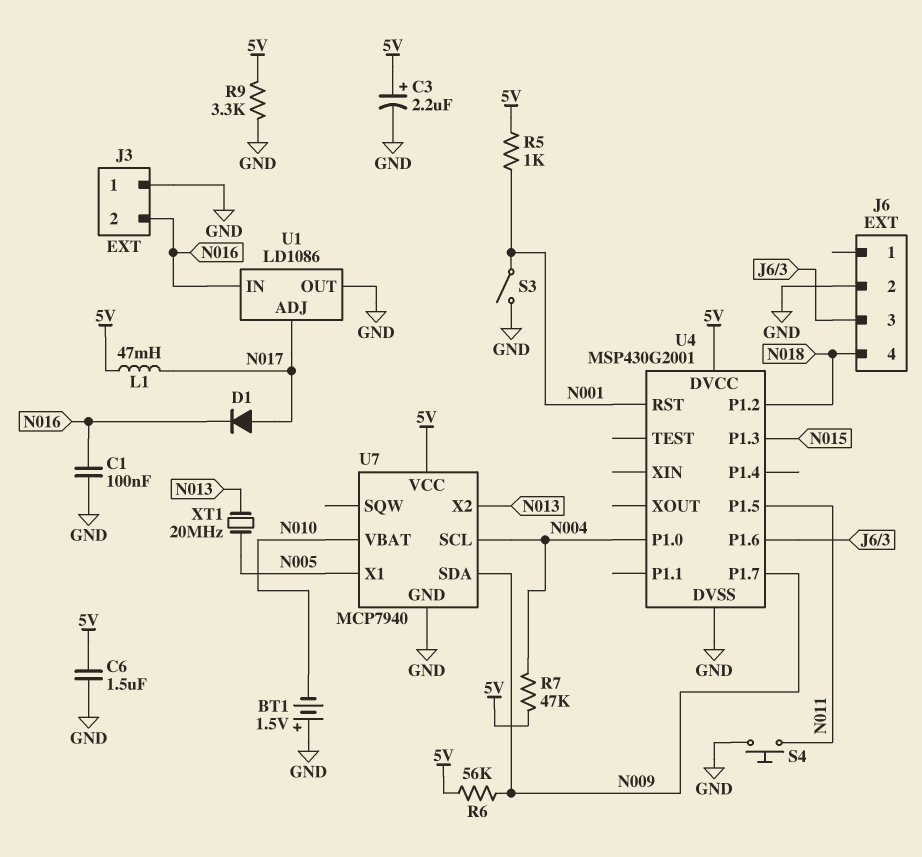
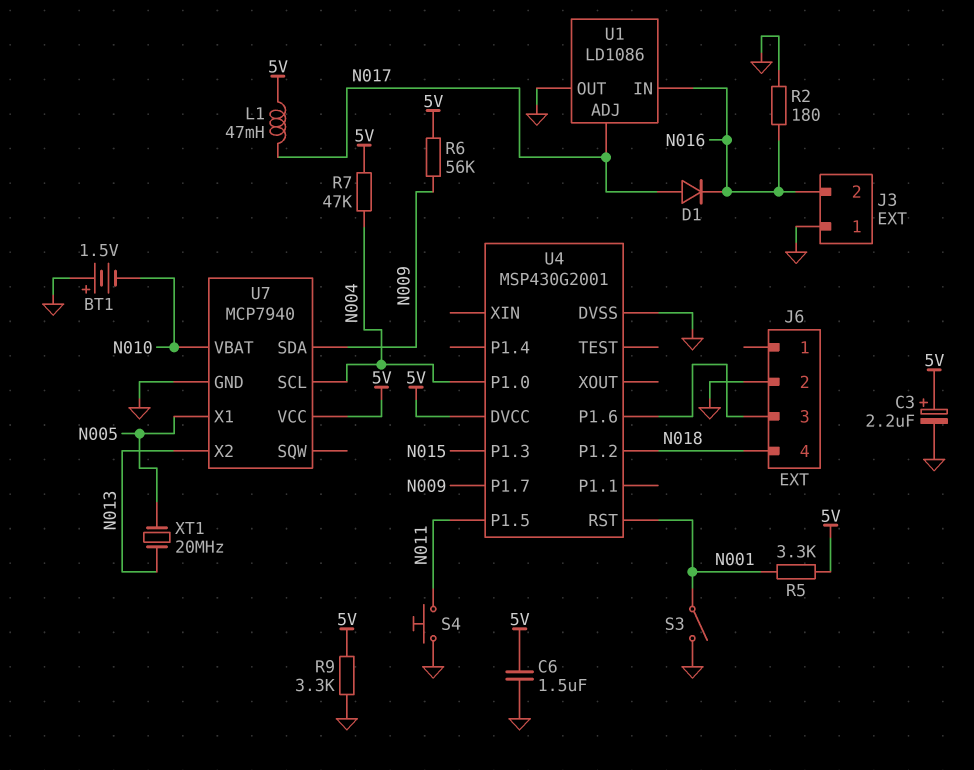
C1: 100nF (GND, N016) -> none
R2: none -> 180 (GND, N016)
R5: 1k (5V, N001) -> 3.3k (5V, N001)

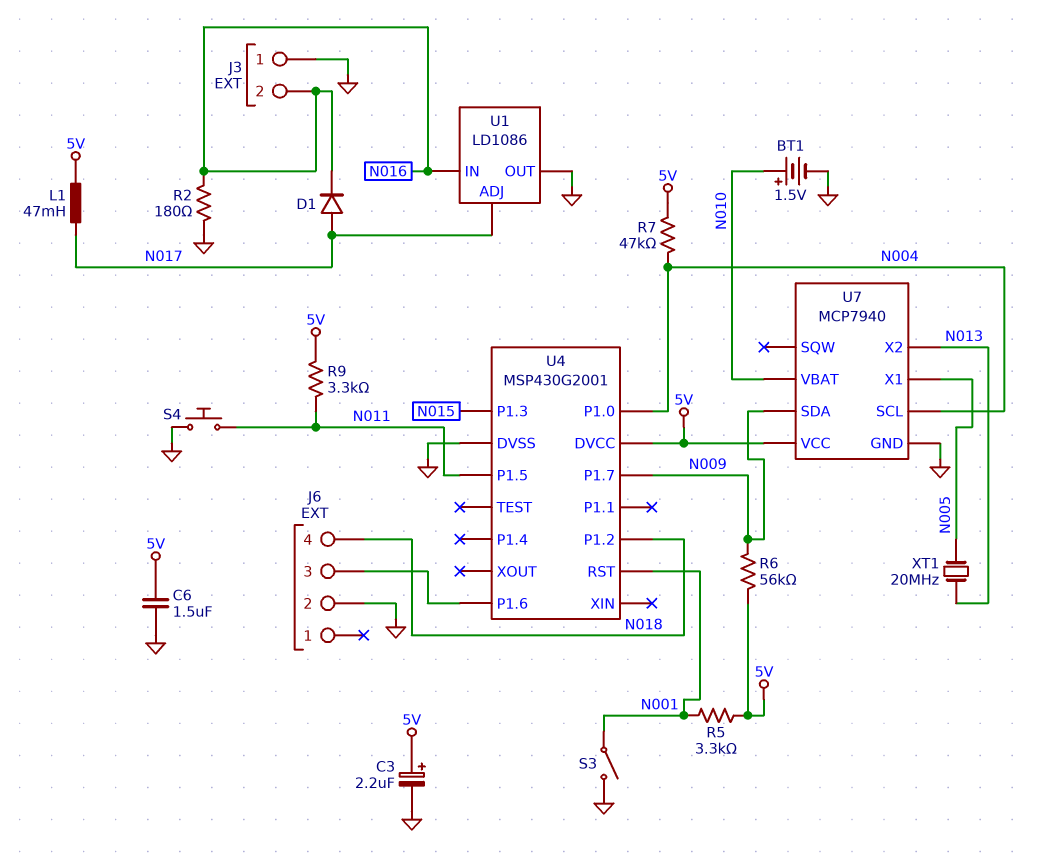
BT1: 1.5V (plus GND, minus N010) -> 1.5V (plus N010, minus GND)
R9: 3.3k (5V, GND) -> 3.3k (5V, N011)

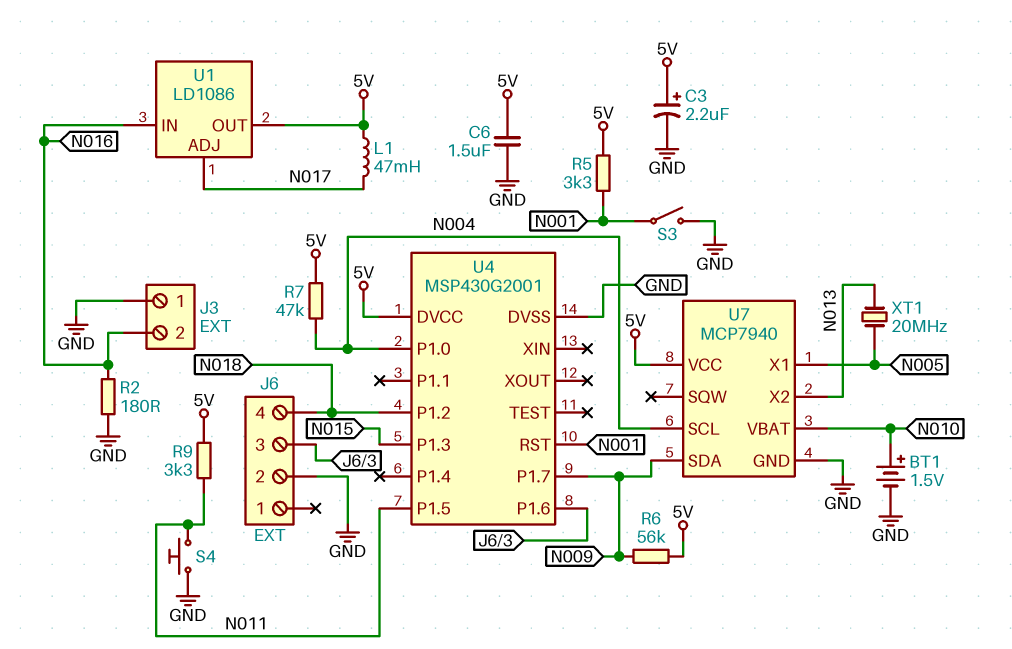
D1: diode (A N017, K N016) -> none
U1 pin OUT: GND -> 5V

